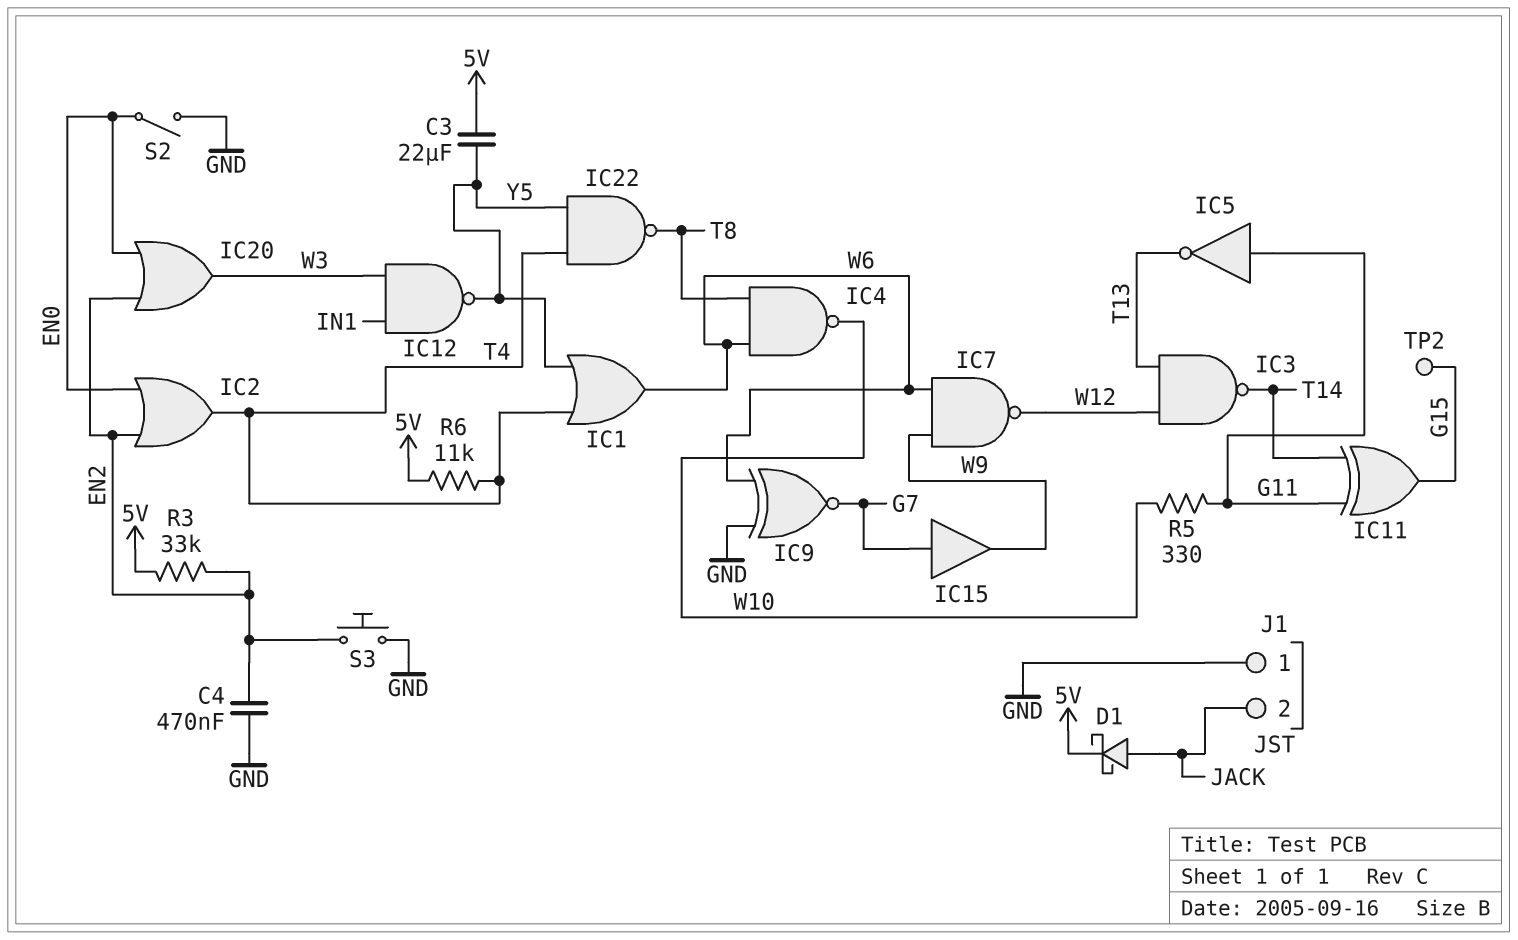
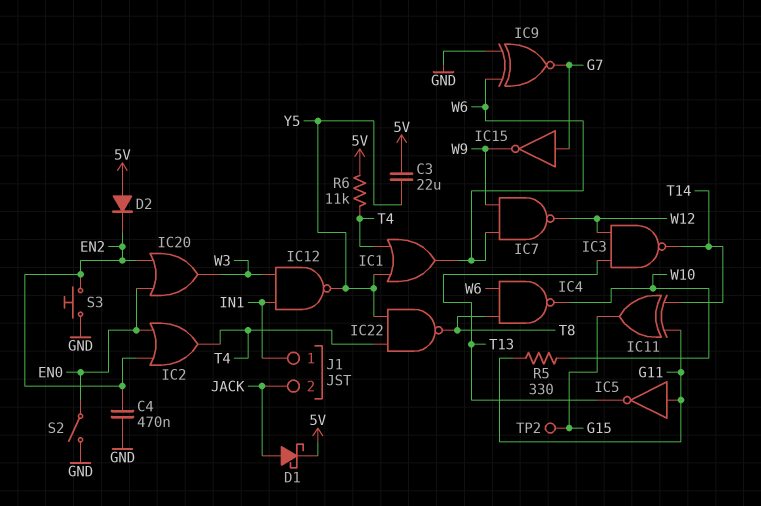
D2: none -> diode (A 5V, K EN2)
IC15: buffer (in G7, out W9) -> NOT (in G7, out W9)
J1 pin 1: GND -> IN1
R3: 33k (5V, EN2) -> none

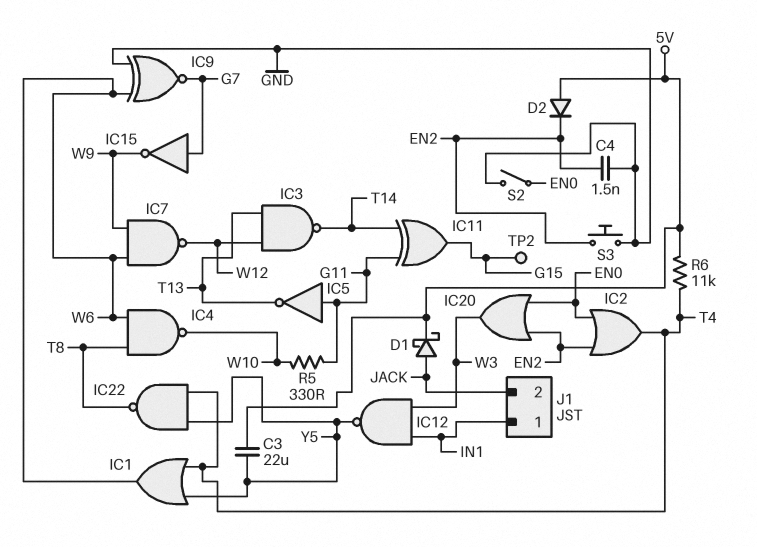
C4: 470nF (EN2, GND) -> 1.5nF (EN2, GND)

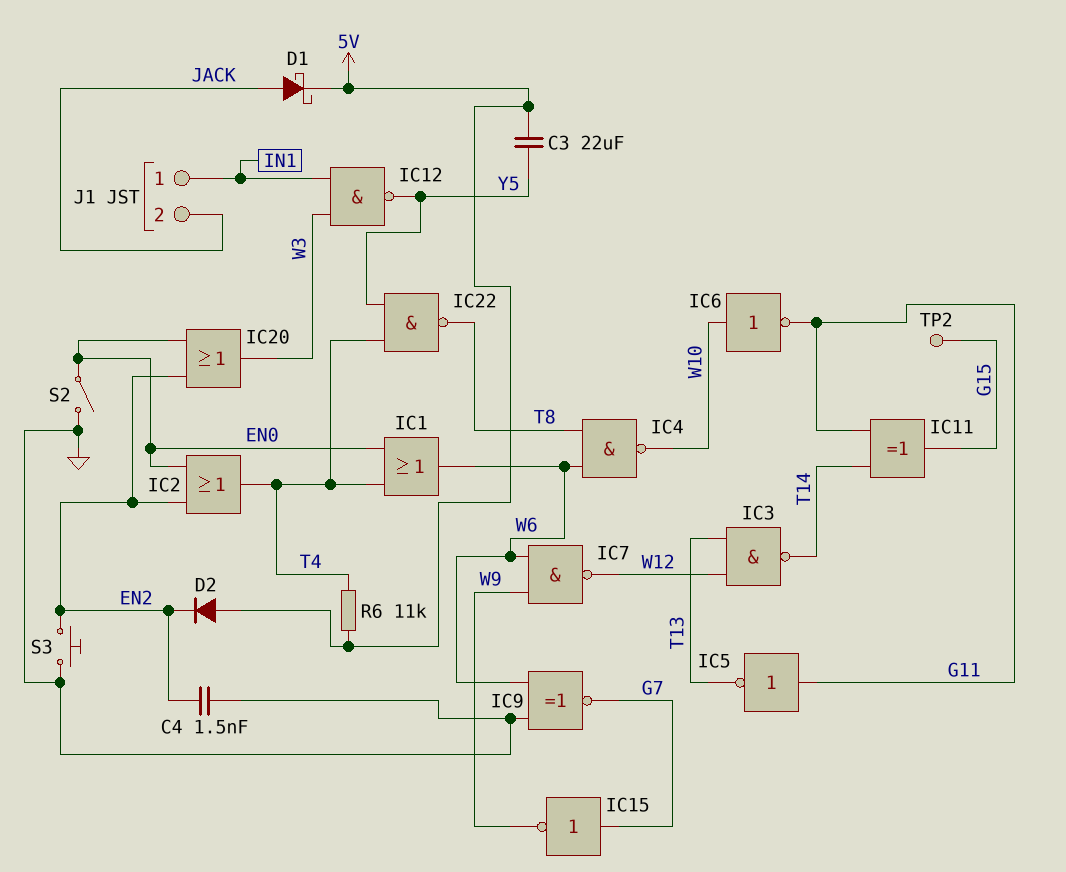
IC1: OR (in T4, in Y5, out W6) -> OR (in EN0, in T4, out W6)
IC6: none -> NOT (in W10, out G11)
R5: 330 (G11, W10) -> none

